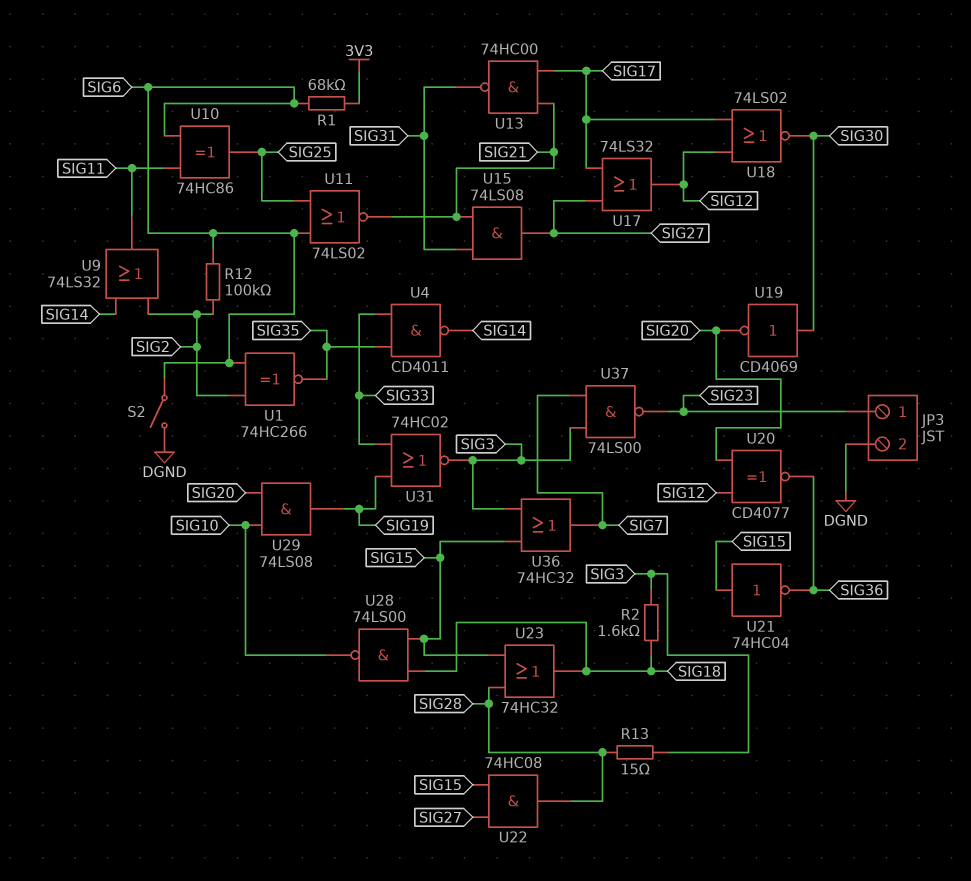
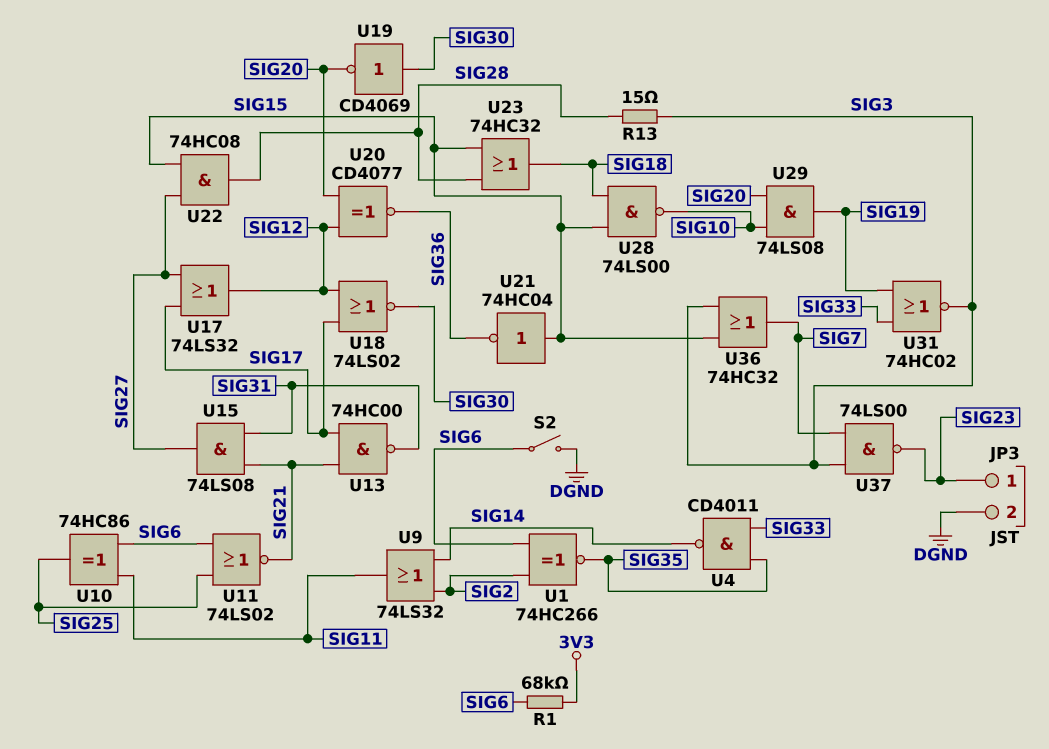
R2: 1.6k (SIG3, SIG18) -> none
R12: 100k (SIG2, SIG6) -> none

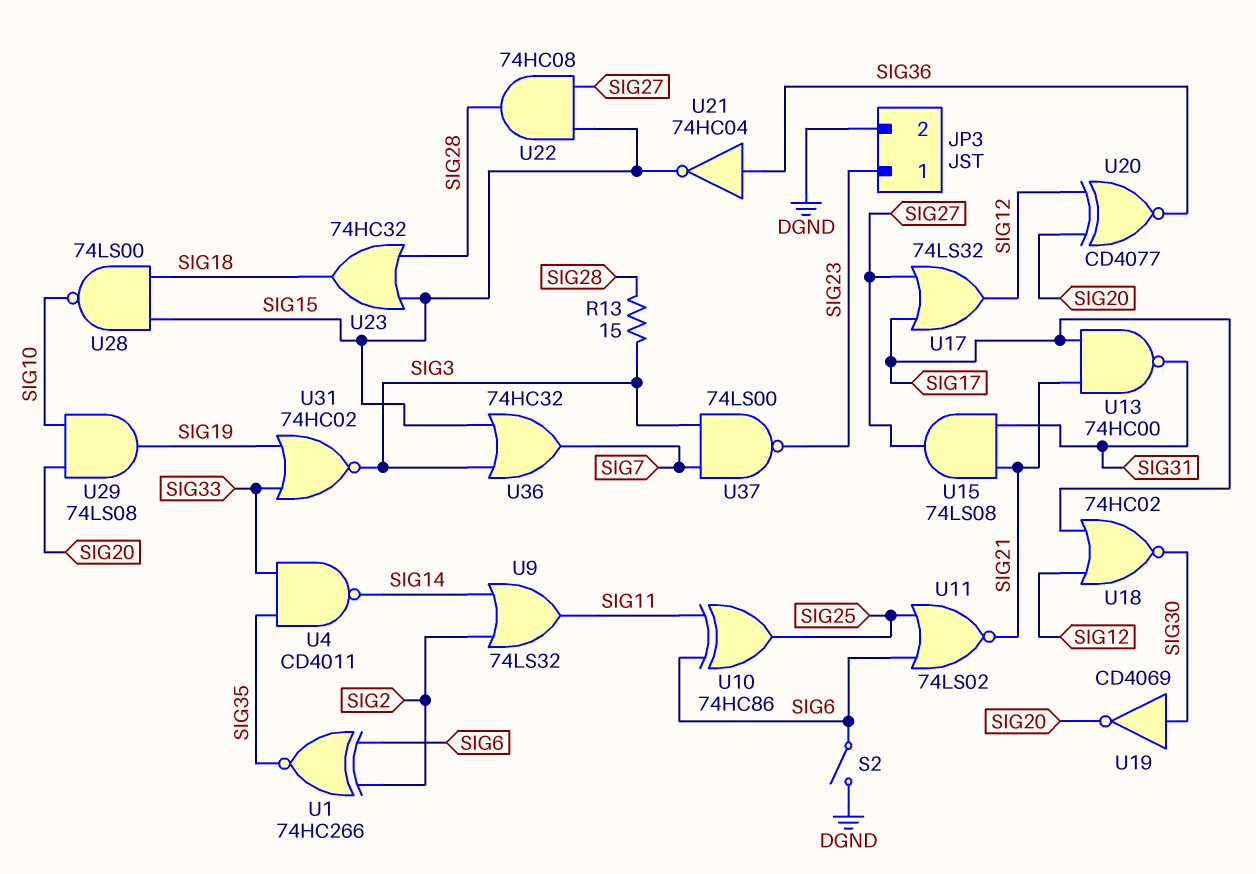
R1: 68k (3V3, SIG6) -> none
U18: NOR 74LS02 (in SIG12, in SIG17, out SIG30) -> NOR 74HC02 (in SIG12, in SIG17, out SIG30)
U21: NOT 74HC04 (in SIG15, out SIG36) -> NOT 74HC04 (in SIG36, out SIG15)

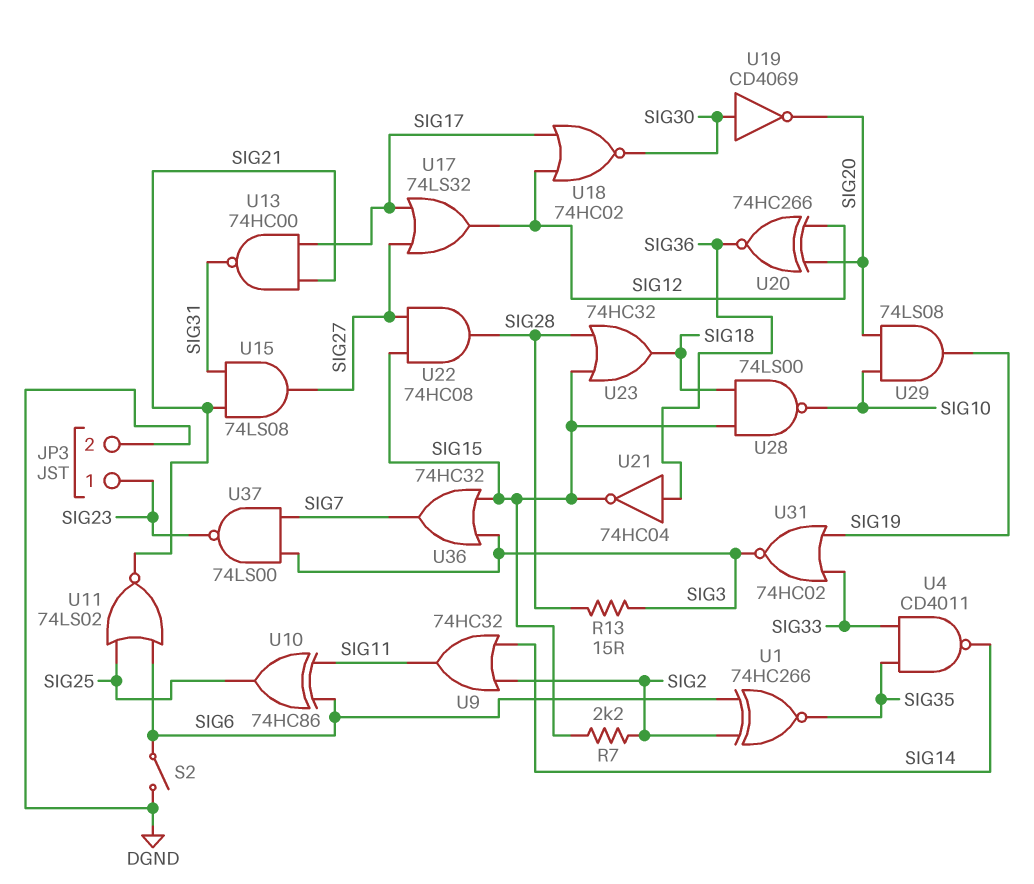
R7: none -> 2.2k (SIG2, SIG15)
U9: OR 74LS32 (in SIG2, in SIG14, out SIG11) -> OR 74HC32 (in SIG2, in SIG14, out SIG11)
U20: XNOR CD4077 (in SIG12, in SIG20, out SIG36) -> XNOR 74HC266 (in SIG12, in SIG20, out SIG36)

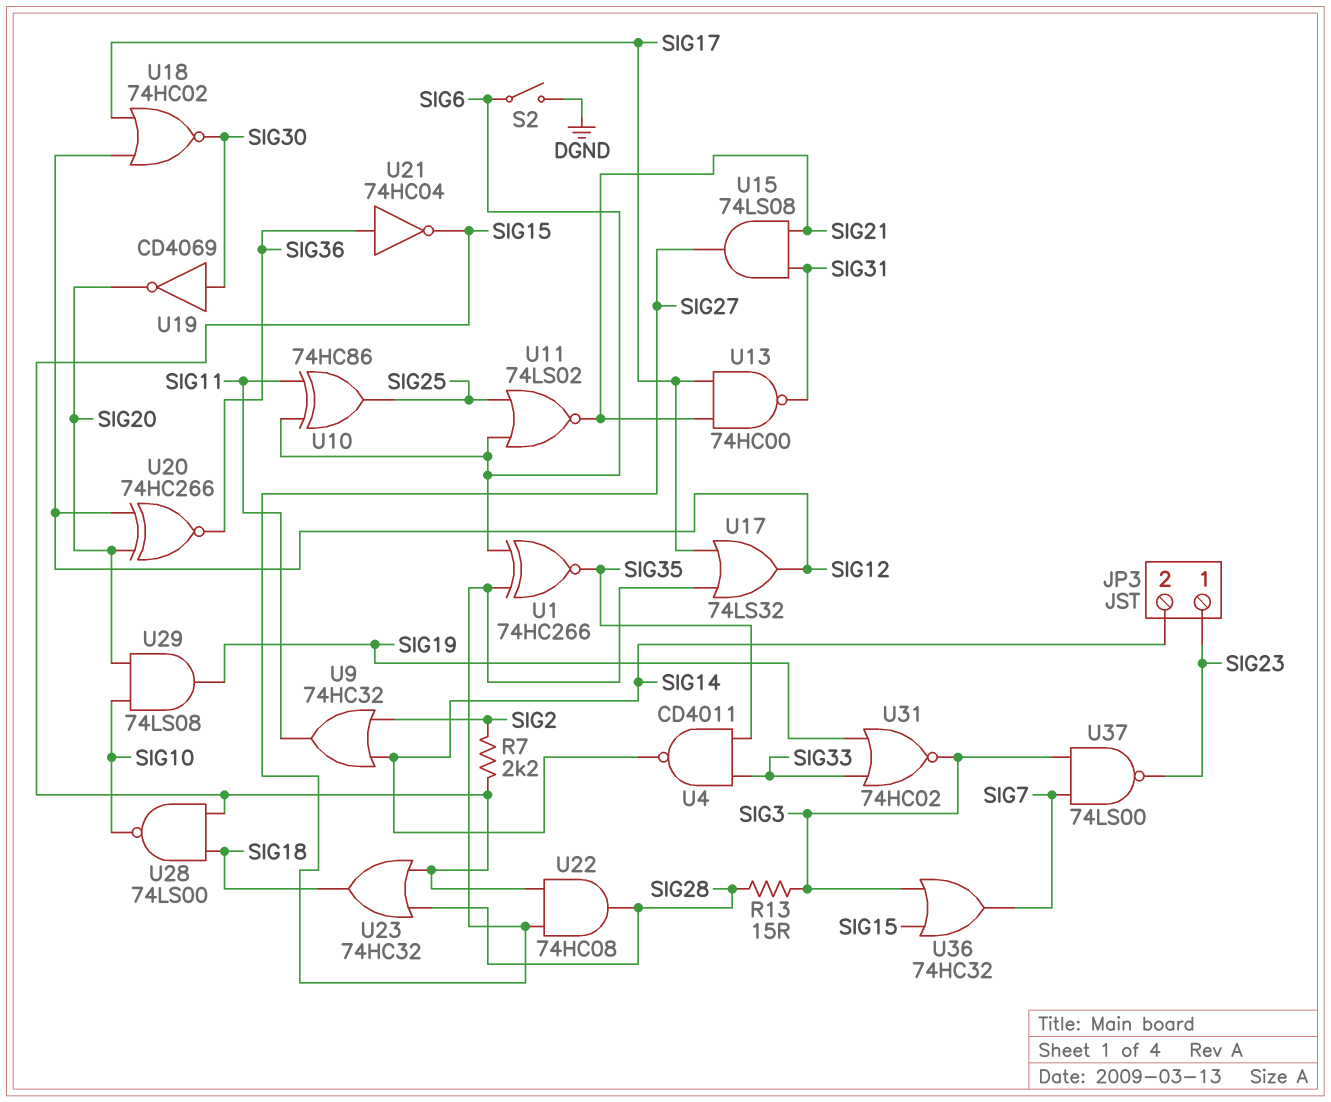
JP3 pin 2: DGND -> SIG14
U1: XNOR 74HC266 (in SIG2, in SIG6, out SIG35) -> XNOR 74HC266 (in SIG6, in SIG27, out SIG35)

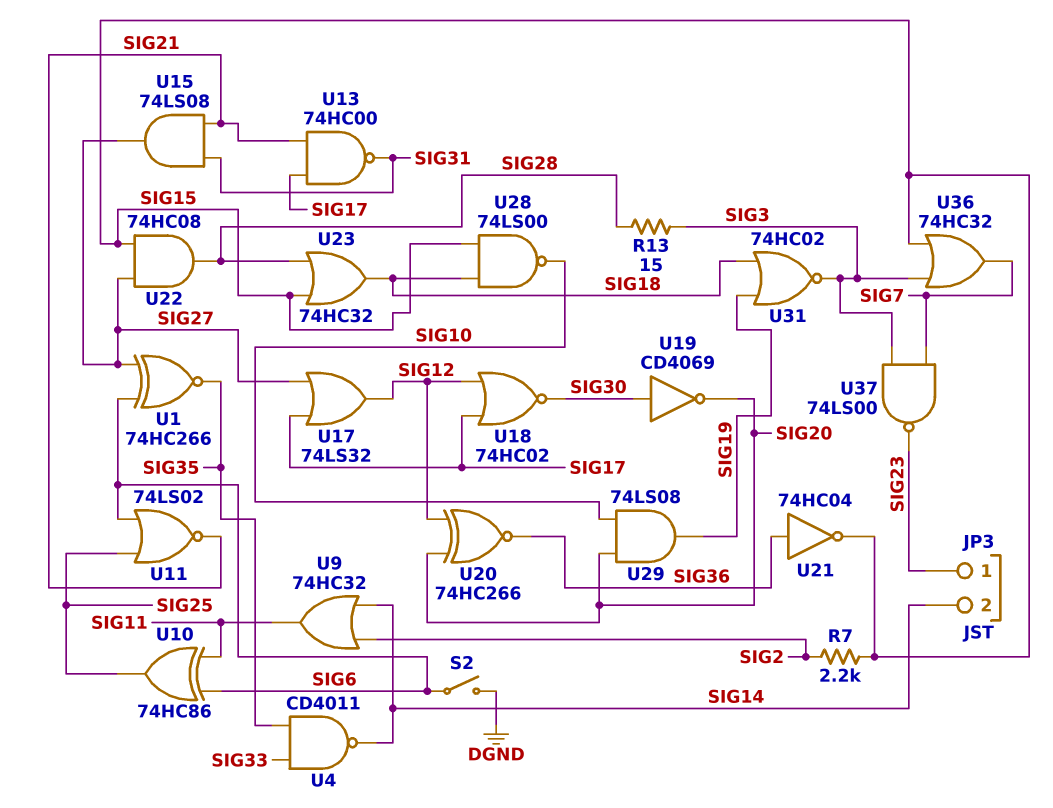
U31: NOR 74HC02 (in SIG19, in SIG33, out SIG3) -> NOR 74HC02 (in SIG18, in SIG19, out SIG3)

